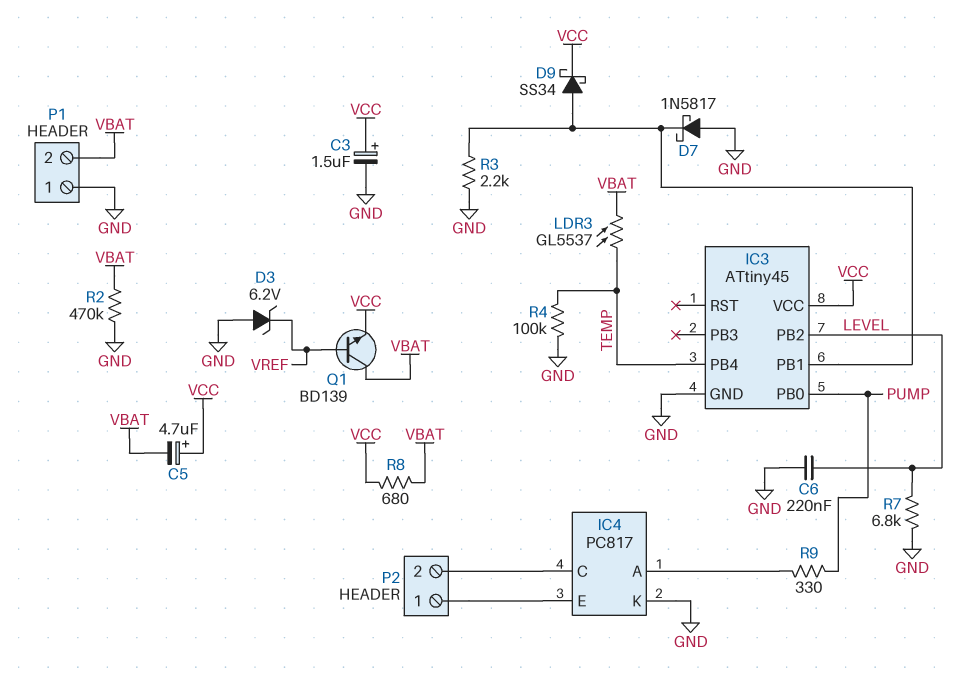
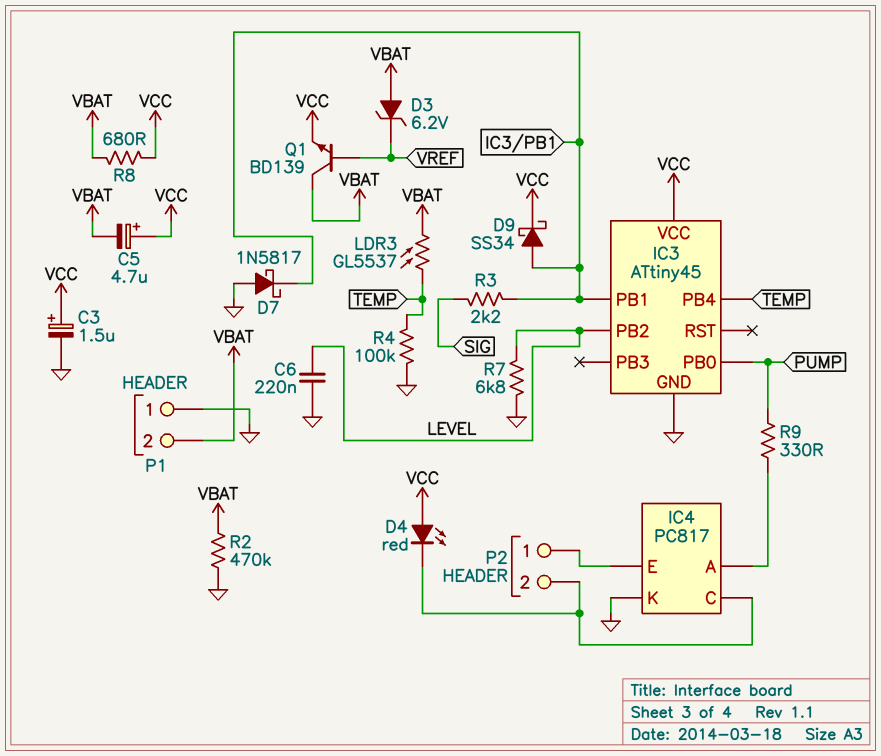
D3: zener 6.2V (A GND, K VREF) -> zener 6.2V (A VBAT, K VREF)
D4: none -> LED red (A VCC, K IC4/C)
R3: 2.2k (GND, IC3/PB1) -> 2.2k (IC3/PB1, SIG)

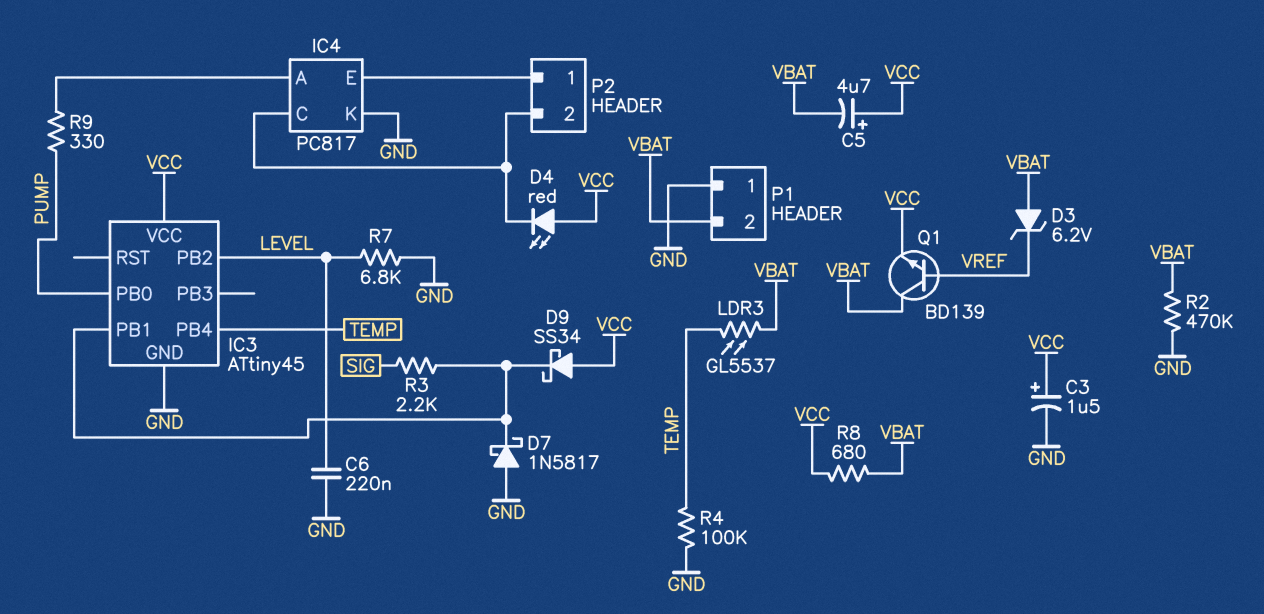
D9: schottky SS34 (A IC3/PB1, K VCC) -> schottky SS34 (A VCC, K IC3/PB1)

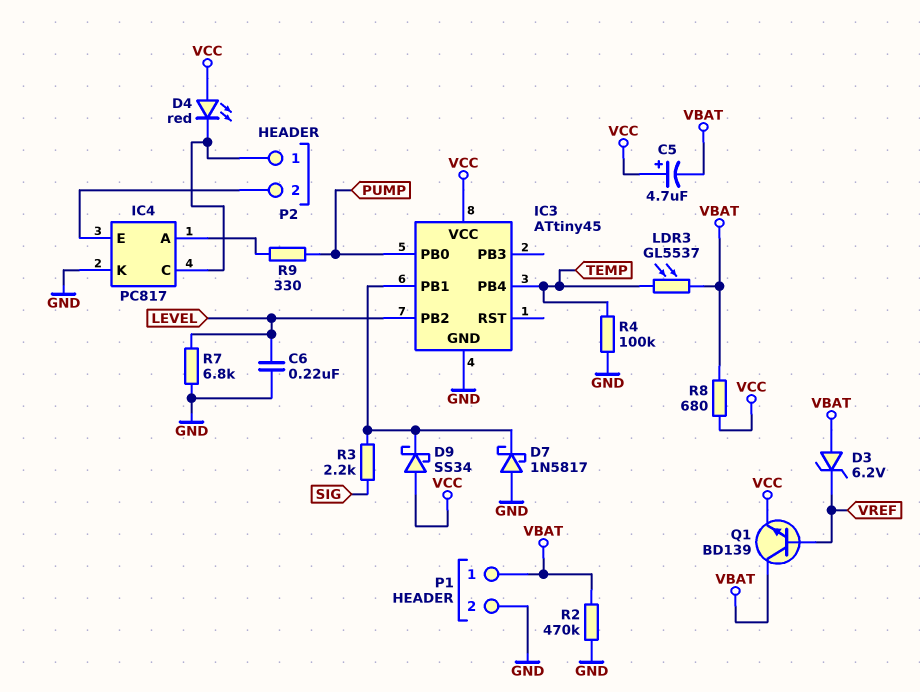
C3: 1.5uF (plus VCC, minus GND) -> none
P1 pin 1: GND -> VBAT
P1 pin 2: VBAT -> GND
P2 pin 1: IC4/E -> IC4/C
P2 pin 2: IC4/C -> IC4/E

